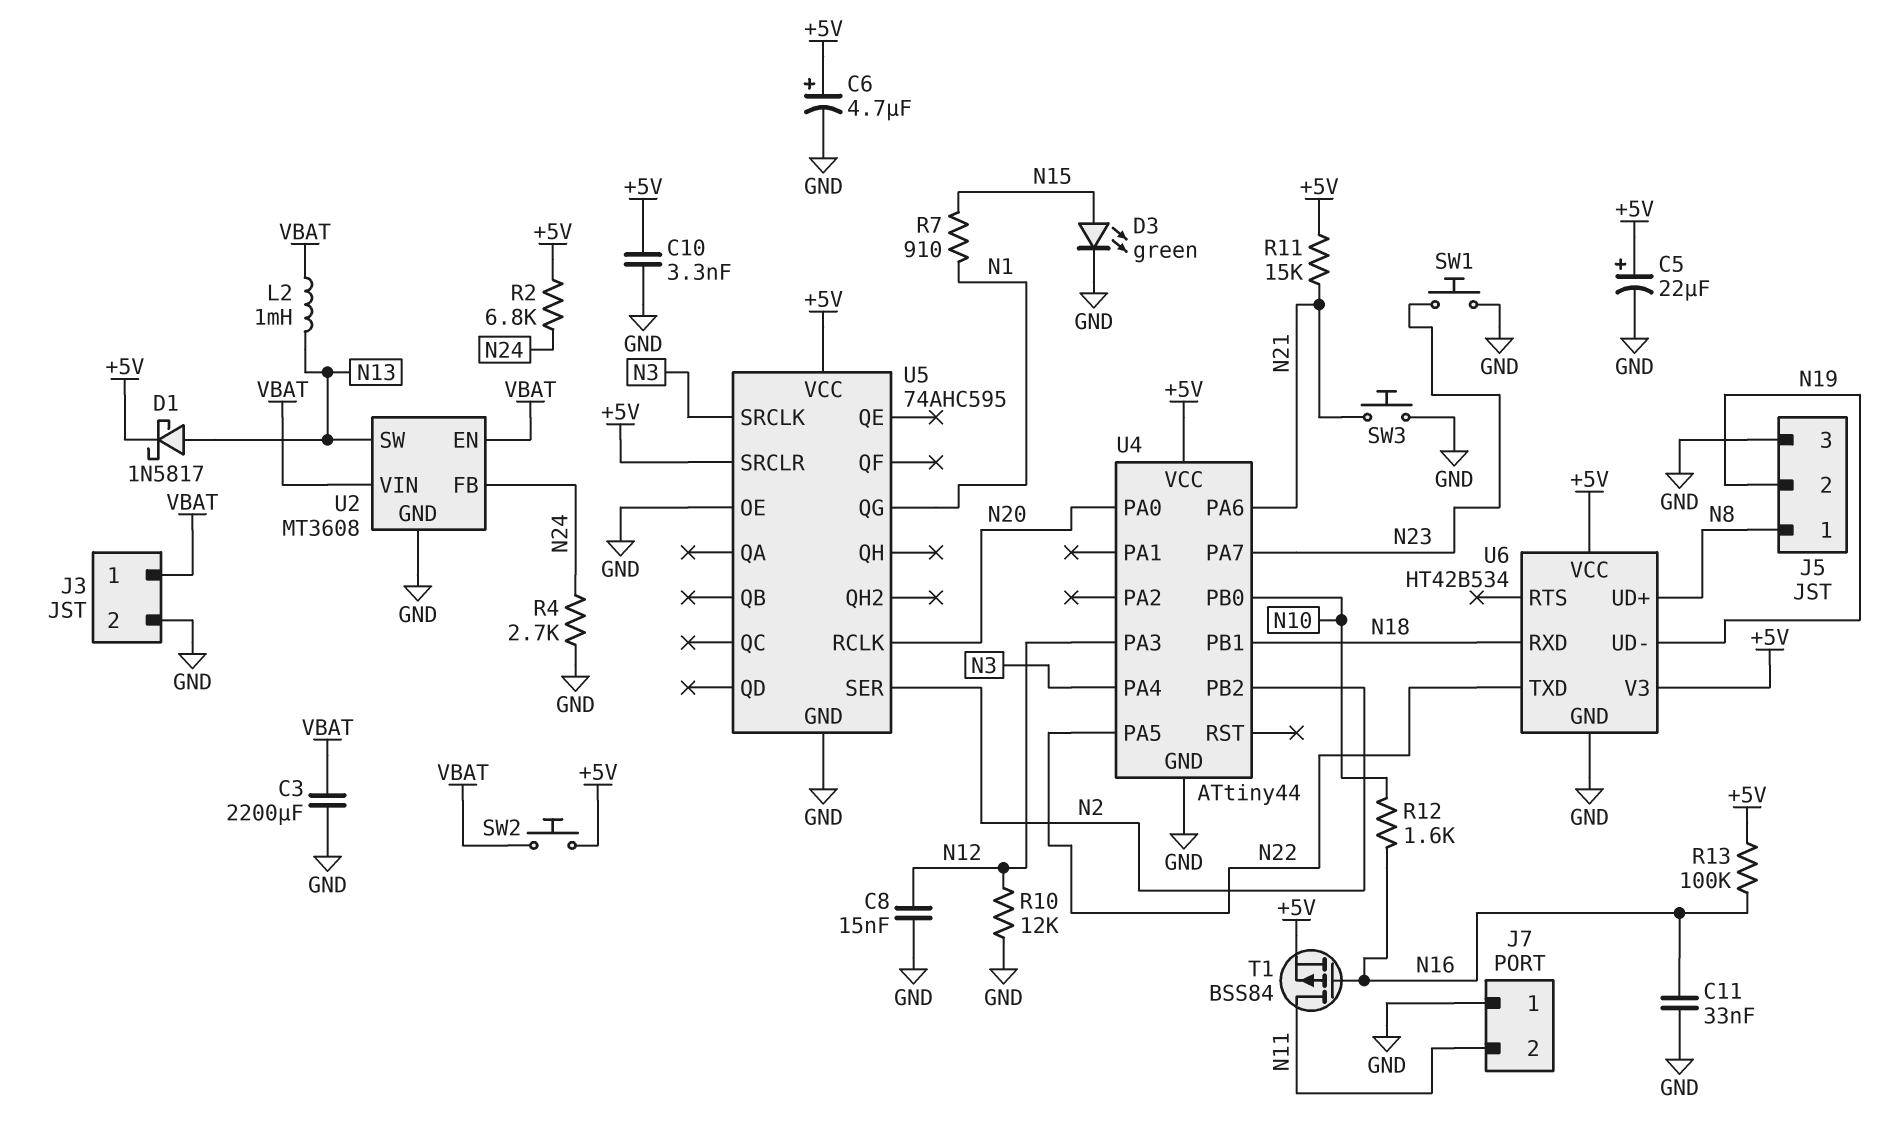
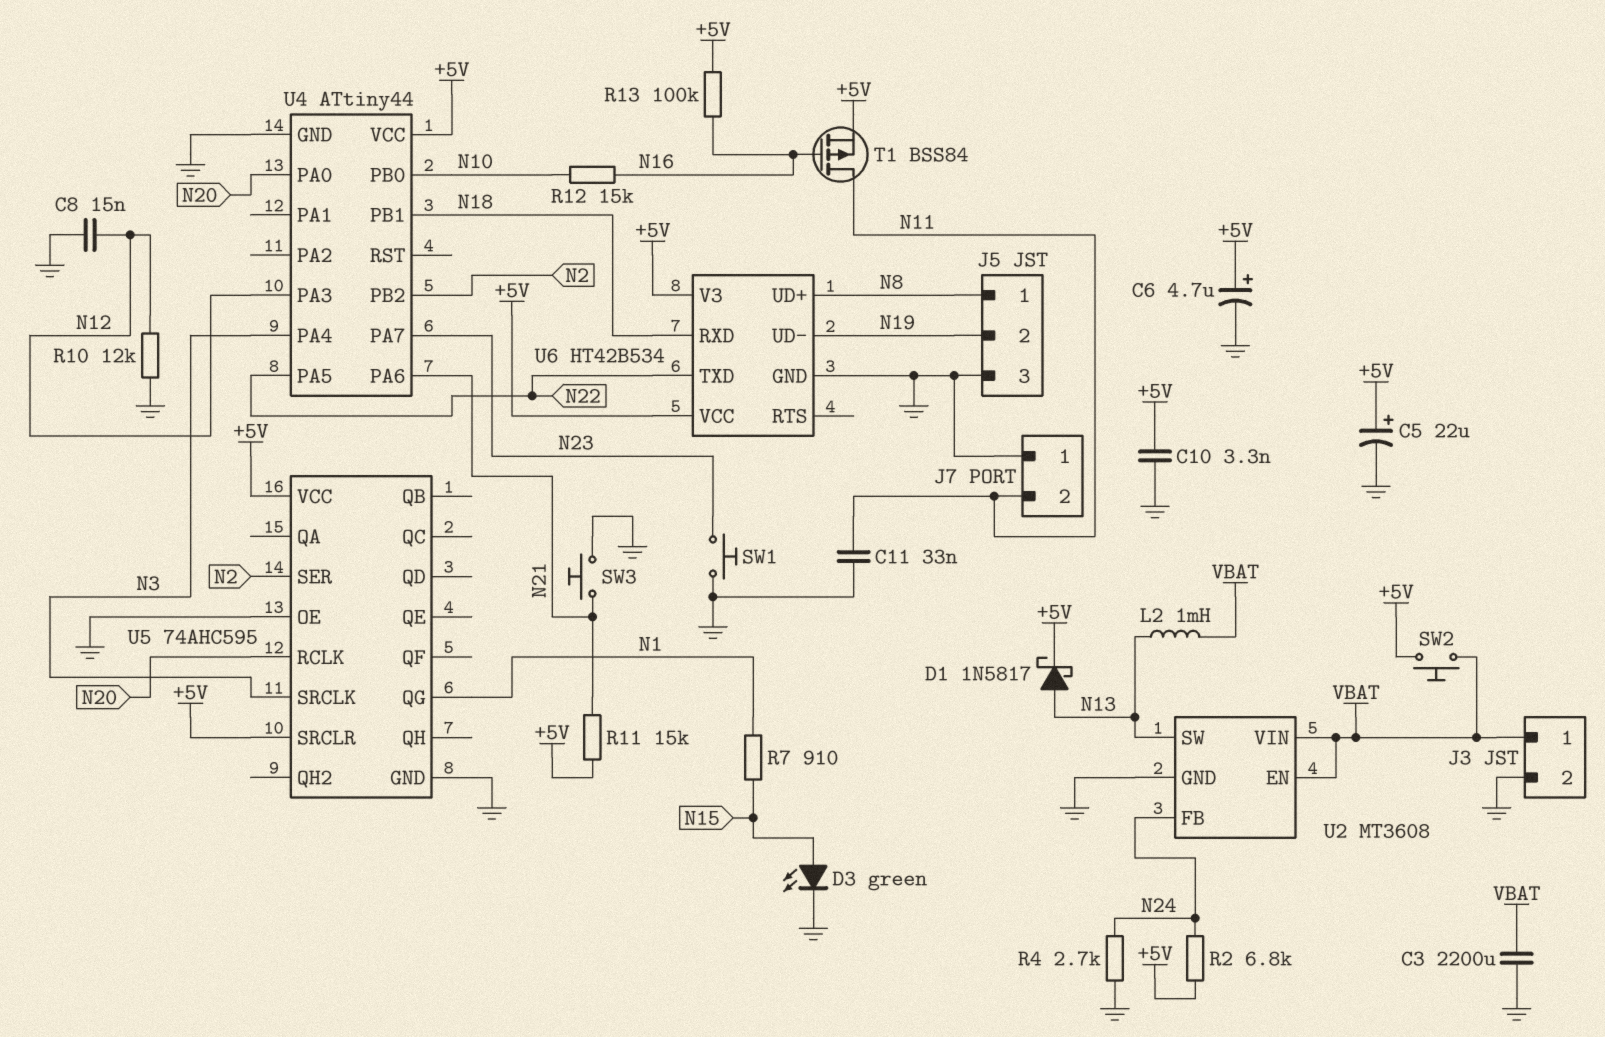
C11: 33nF (GND, N16) -> 33nF (GND, N11)
R12: 1.6k (N10, N16) -> 15k (N10, N16)

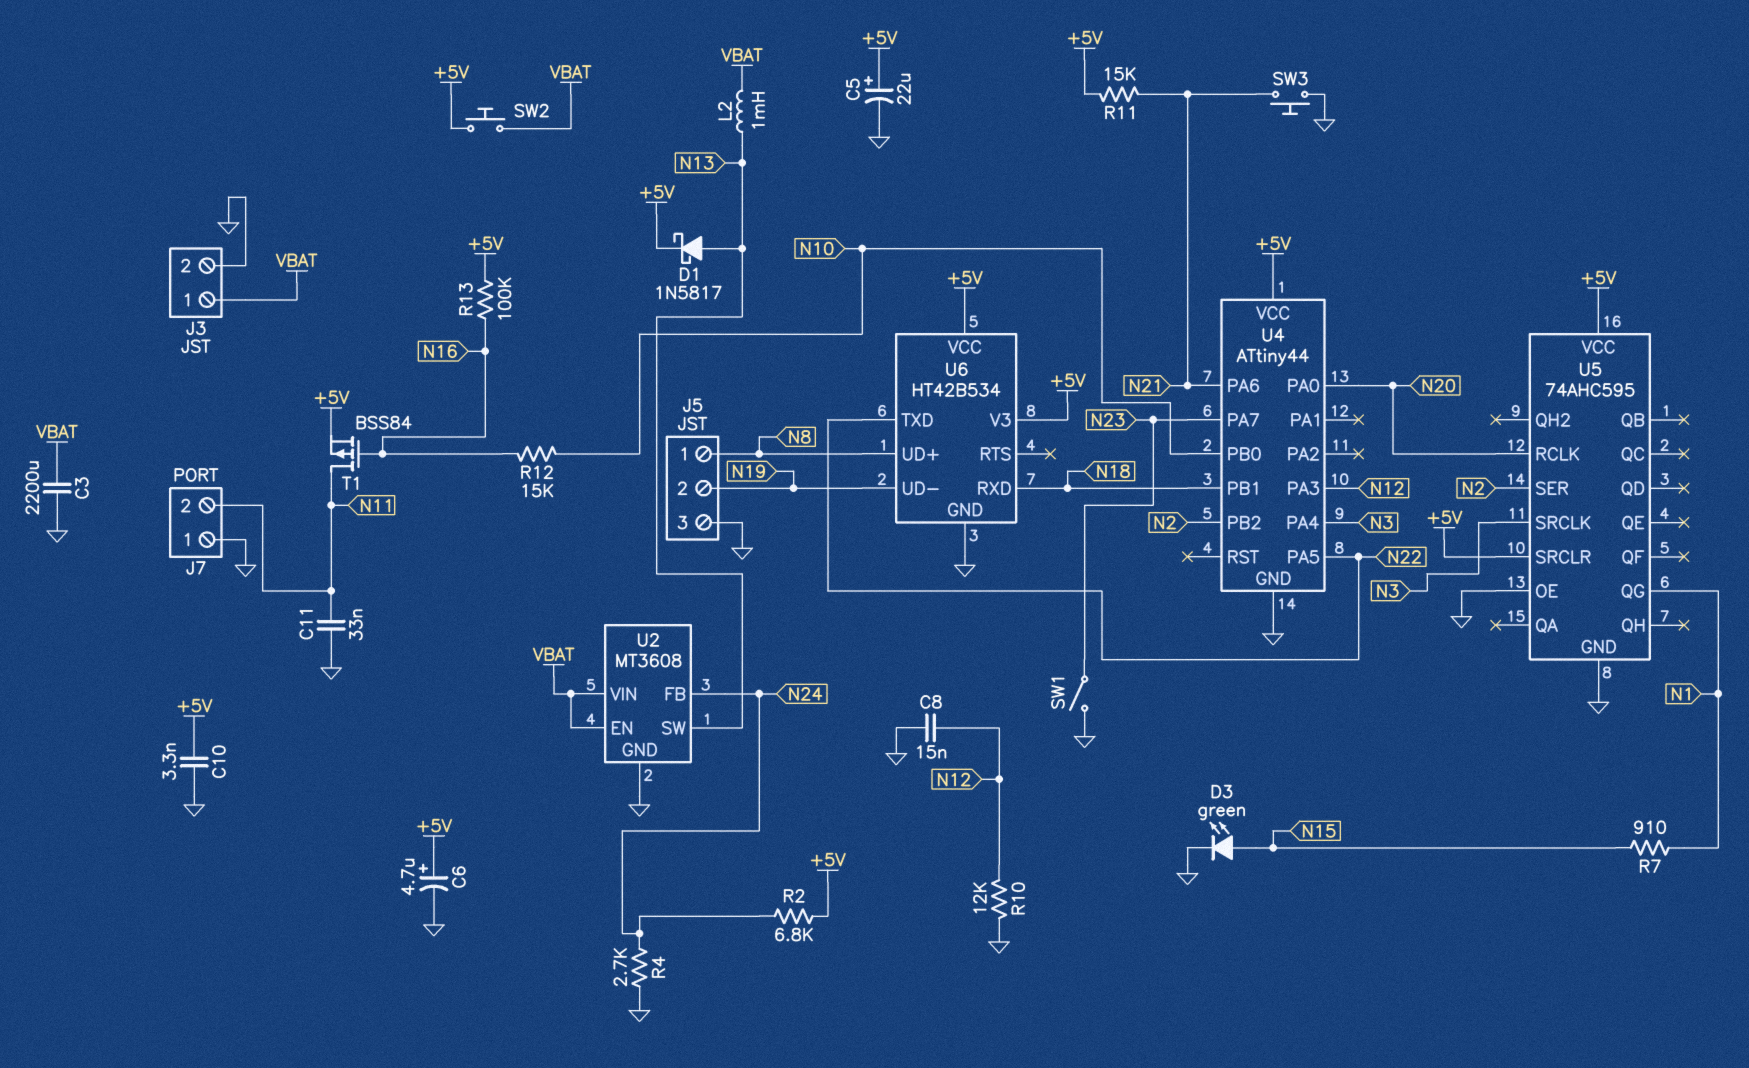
SW1: button (GND, N23) -> switch (GND, N23)

